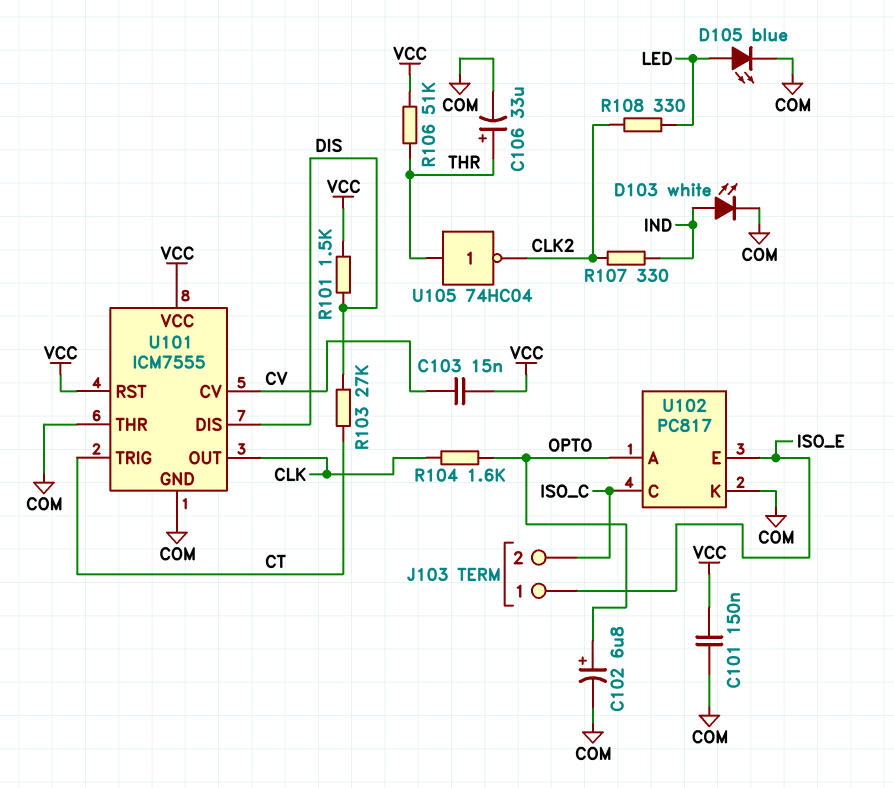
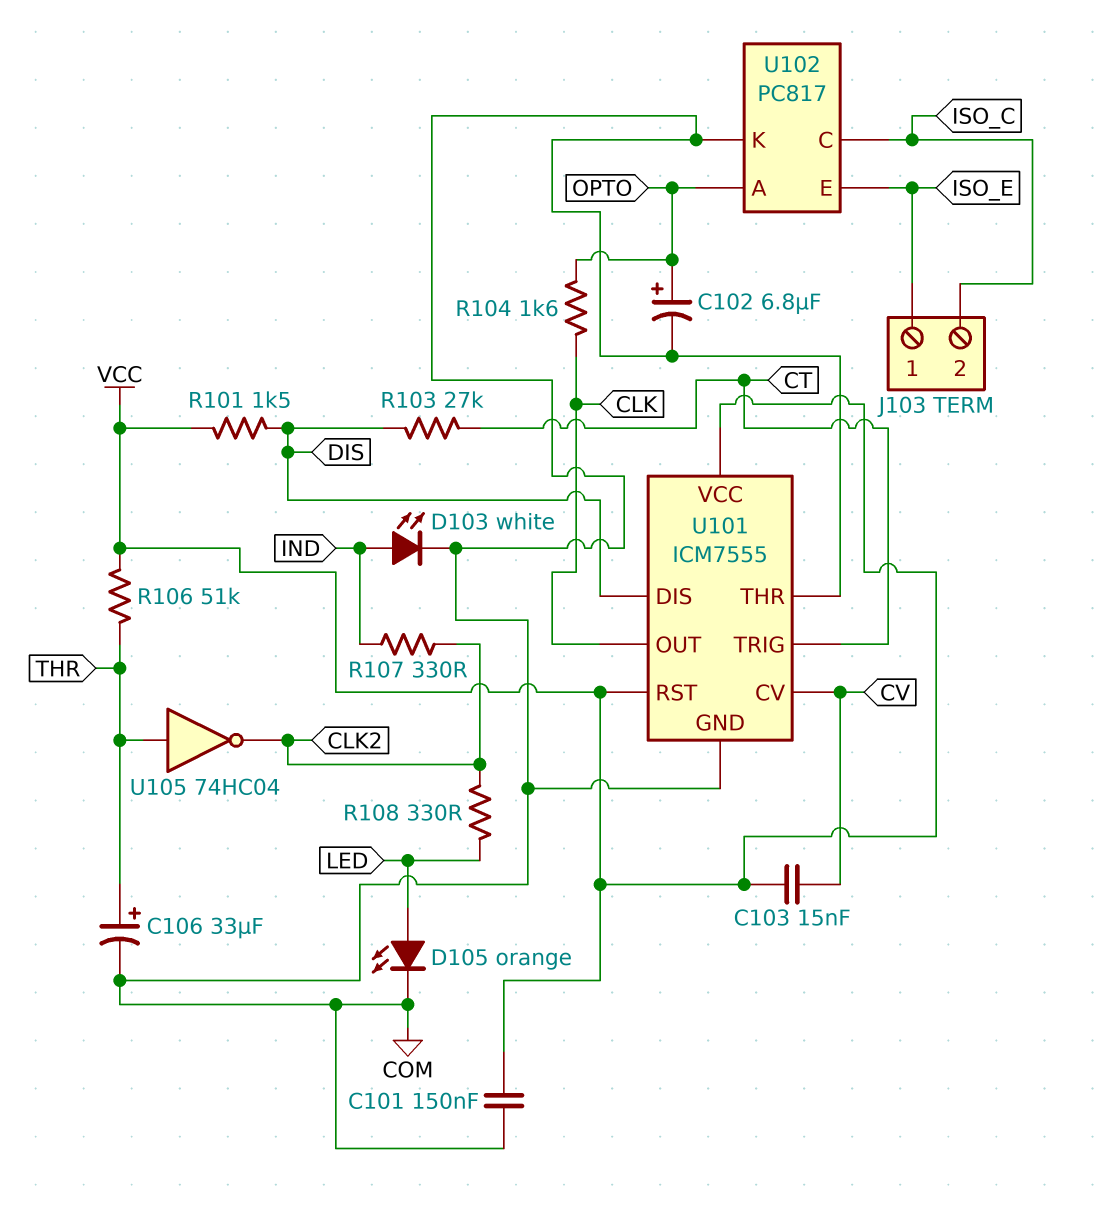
D105: LED blue (A LED, K COM) -> LED orange (A LED, K COM)

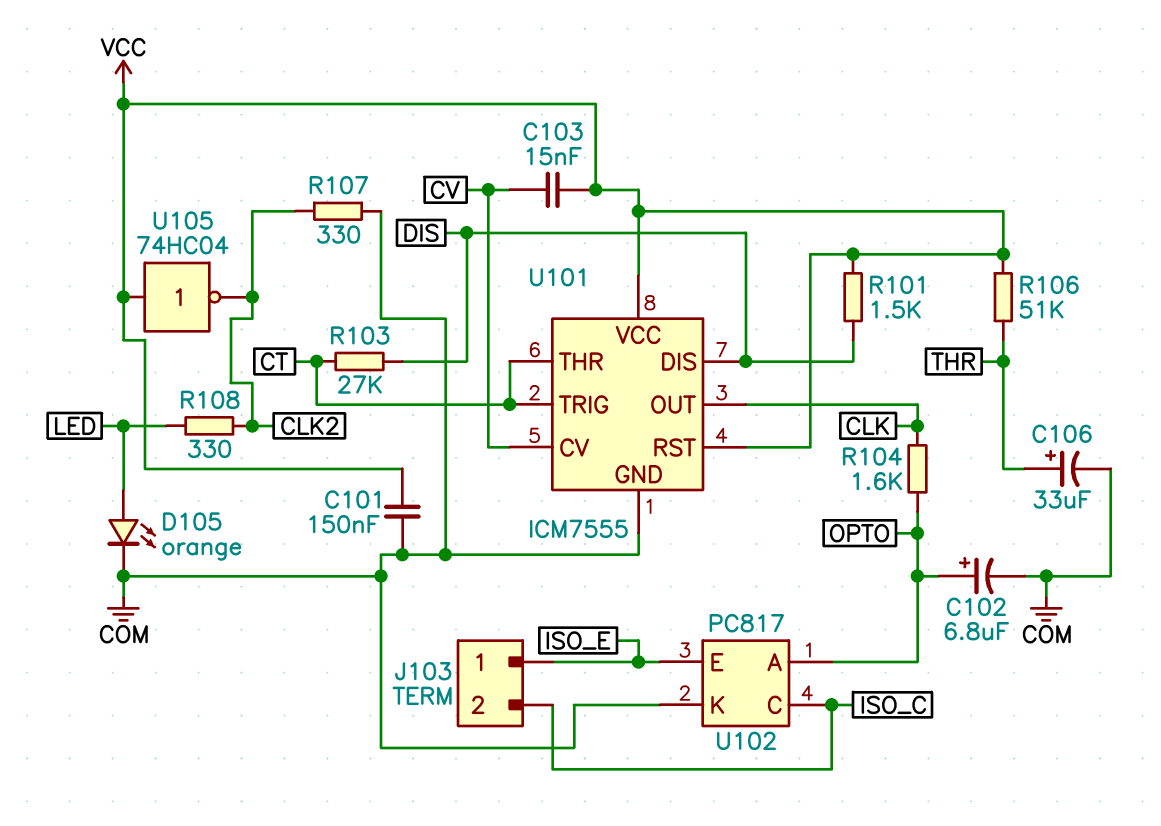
D103: LED white (A IND, K COM) -> none
R107: 330 (CLK2, IND) -> 330 (CLK2, COM)
U101 pin THR: COM -> CT
U105: NOT 74HC04 (in THR, out CLK2) -> NOT 74HC04 (in VCC, out CLK2)

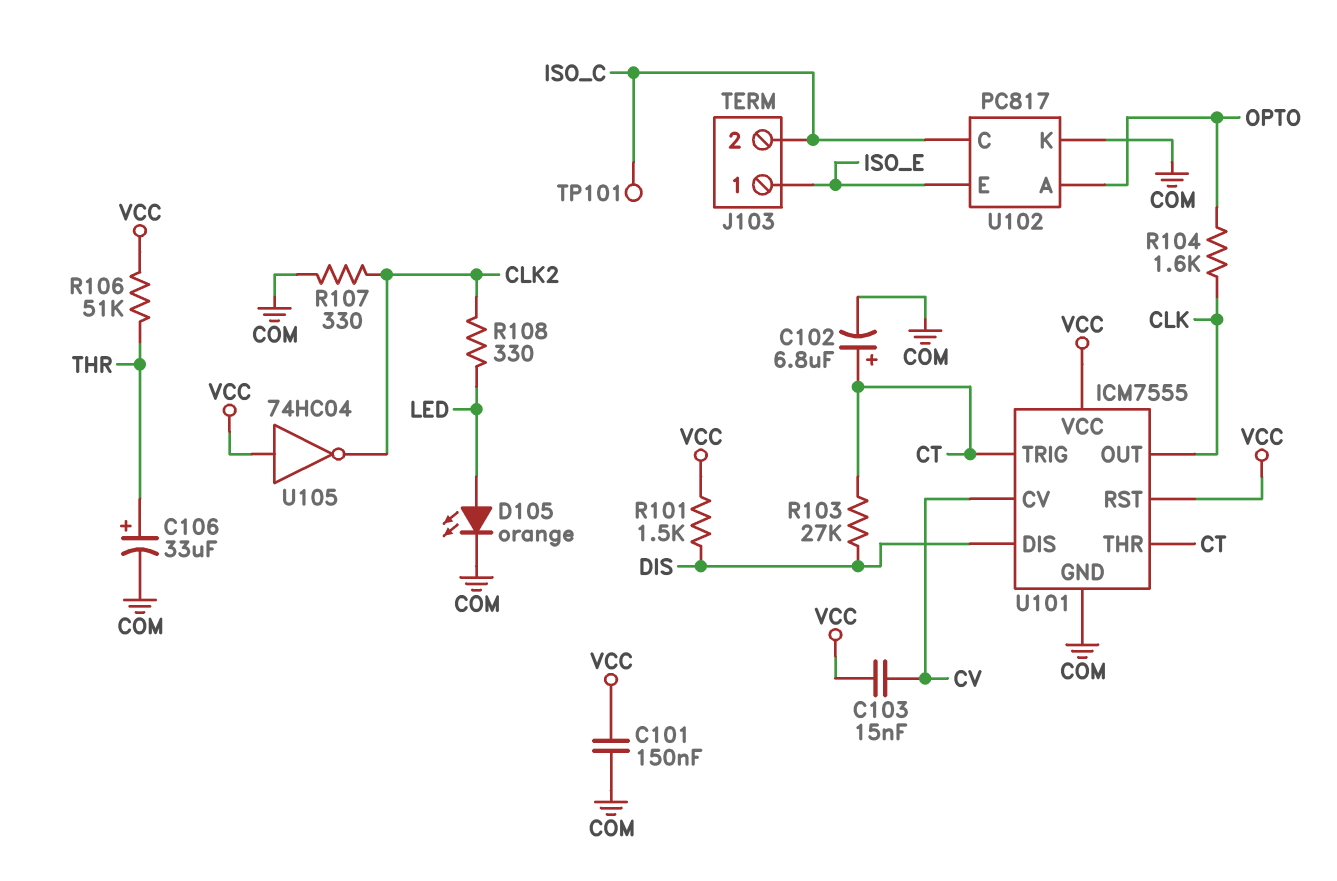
C102: 6.8uF (plus OPTO, minus COM) -> 6.8uF (plus CT, minus COM)
TP101: none -> test point (ISO_C)

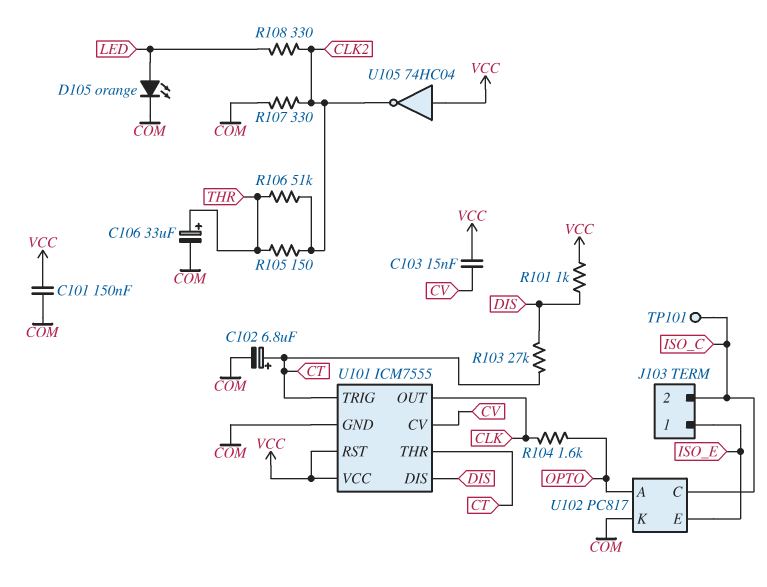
R101: 1.5k (DIS, VCC) -> 1k (DIS, VCC)
R105: none -> 150 (CLK2, THR)
R106: 51k (THR, VCC) -> 51k (CLK2, THR)

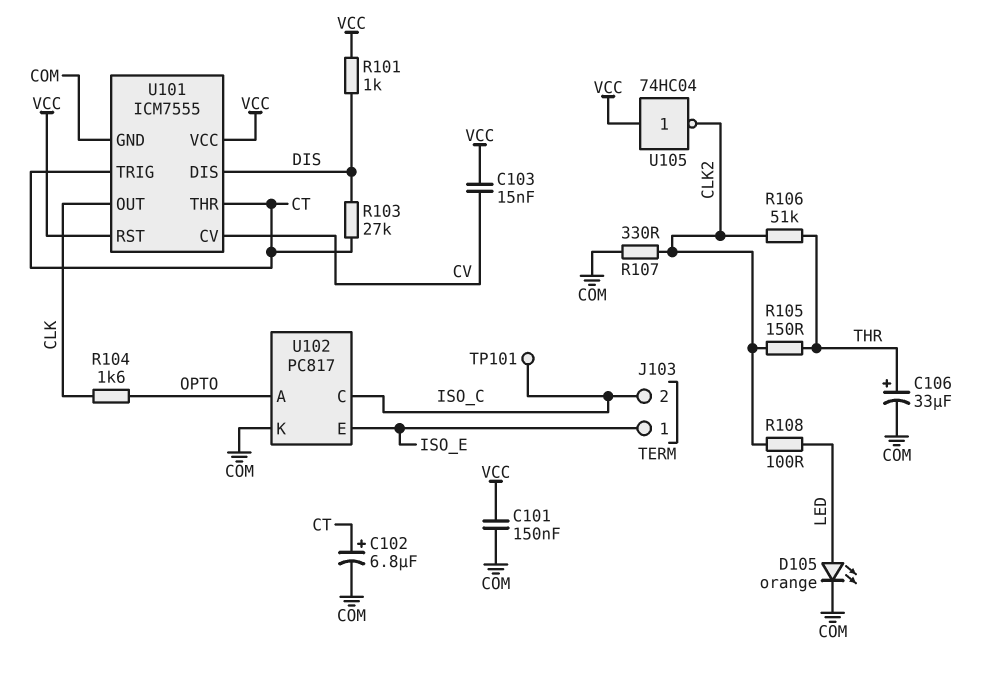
R108: 330 (CLK2, LED) -> 100 (CLK2, LED)

